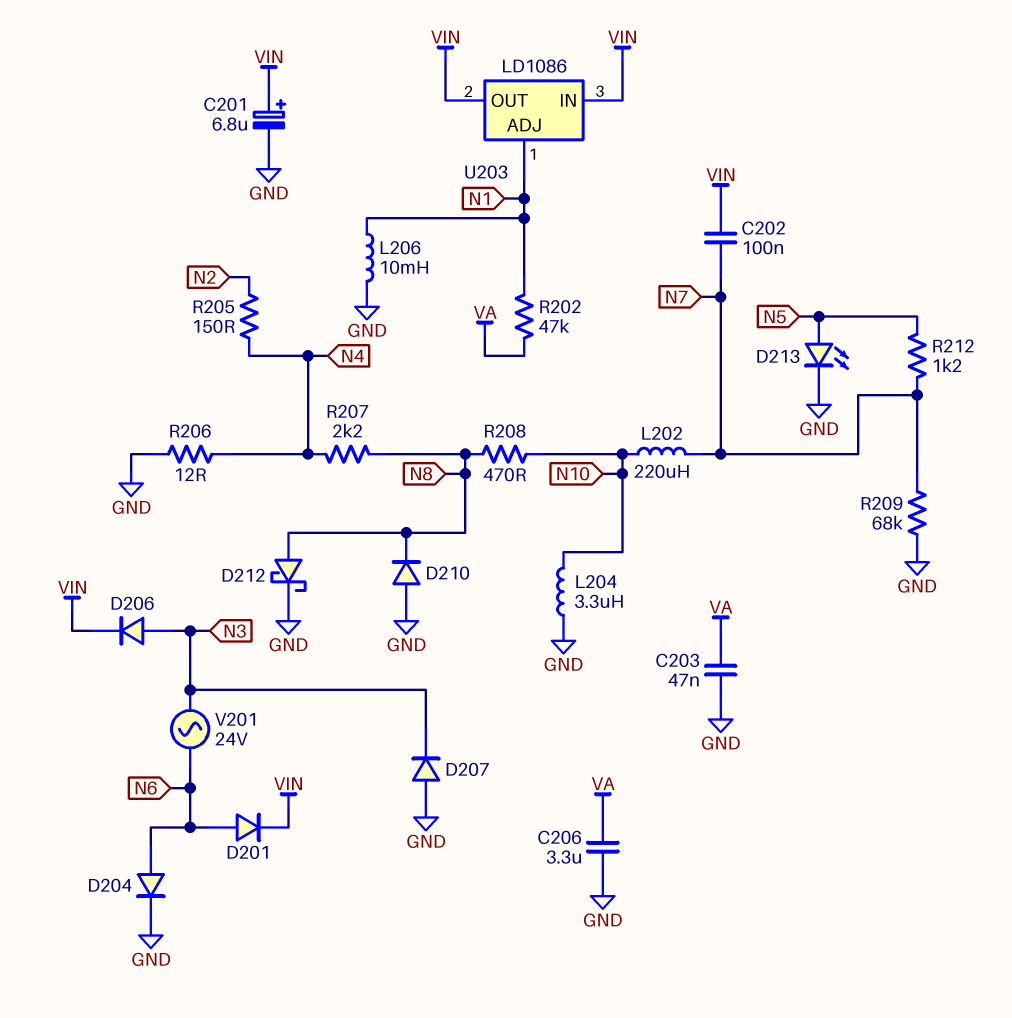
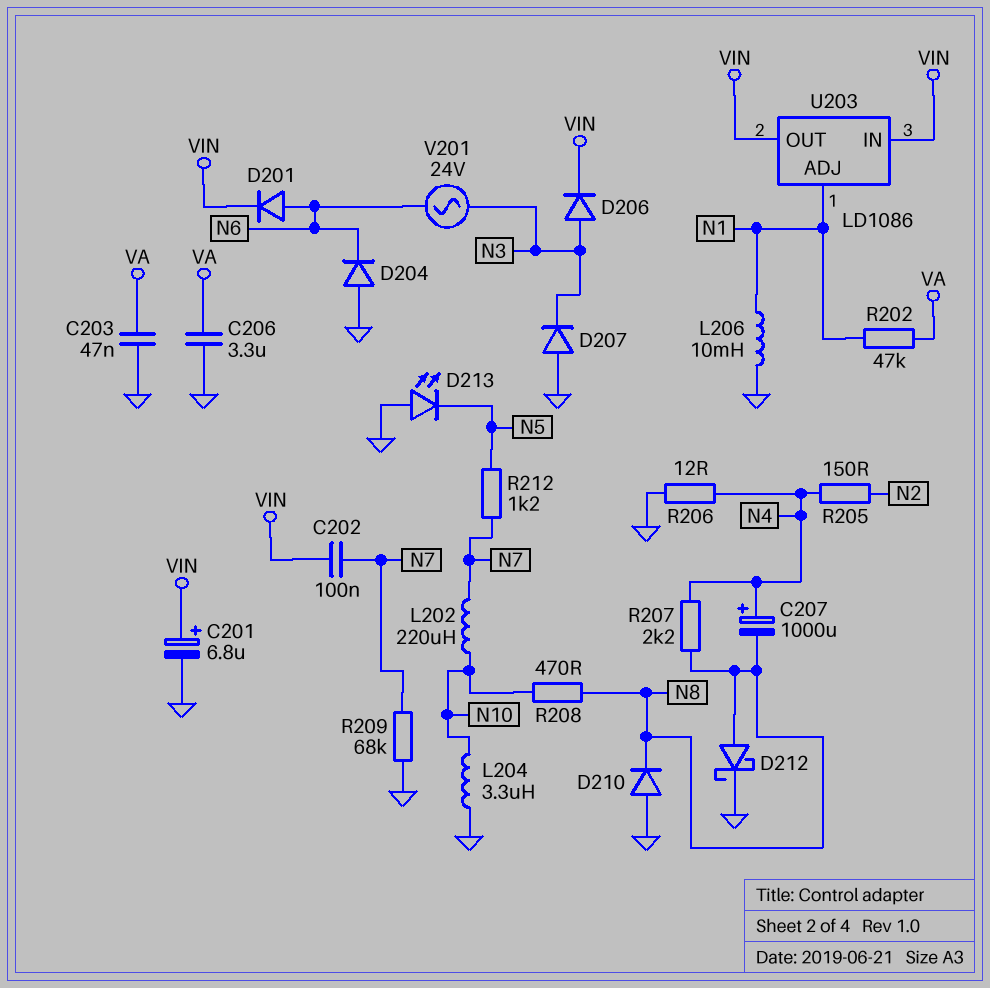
C207: none -> 1000uF (plus N4, minus N8)
D204: diode (A N6, K GND) -> diode (A GND, K N6)
D213: LED (A N5, K GND) -> LED (A GND, K N5)

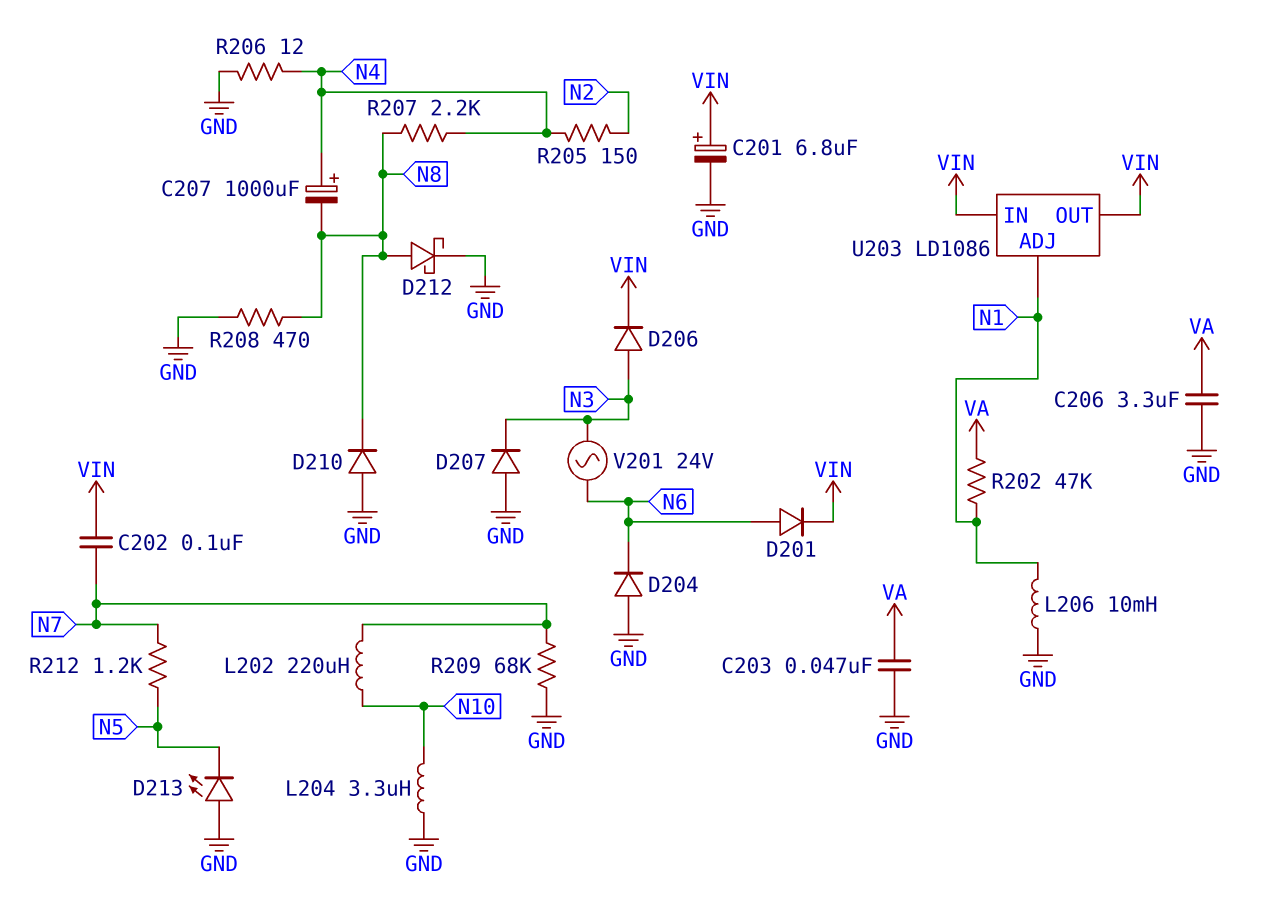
R208: 470 (N8, N10) -> 470 (GND, N8)

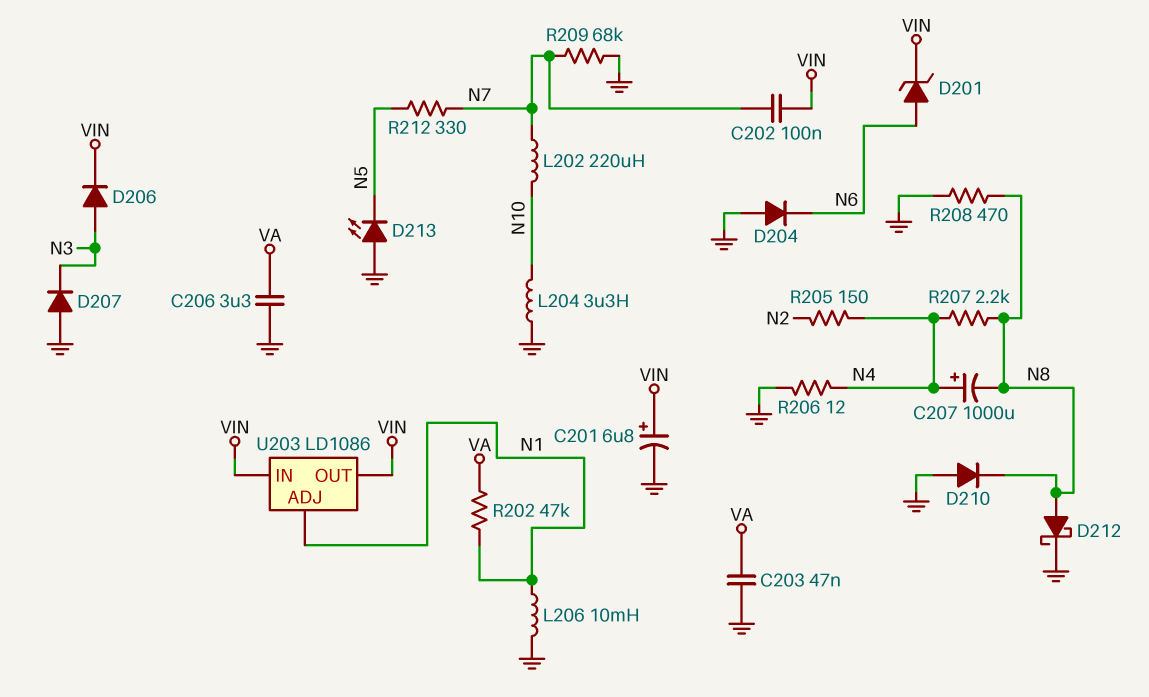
D201: diode (A N6, K VIN) -> zener (A N6, K VIN)
R212: 1.2k (N5, N7) -> 330 (N5, N7)
V201: AC 24V (N3, N6) -> none

